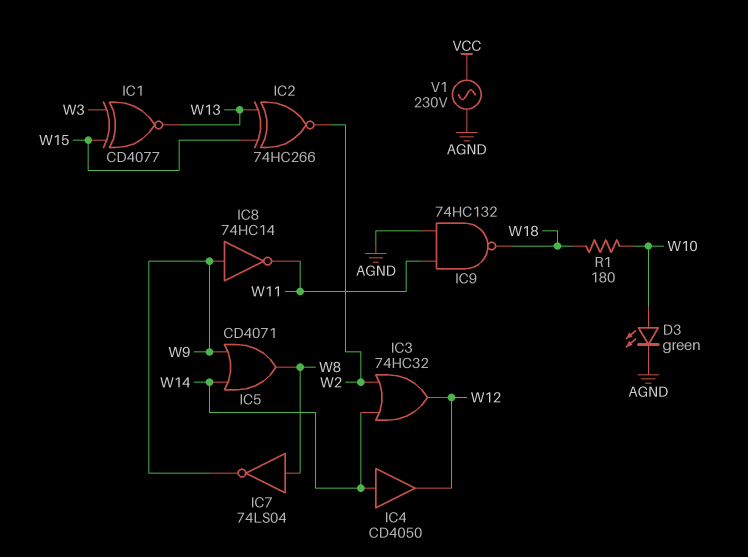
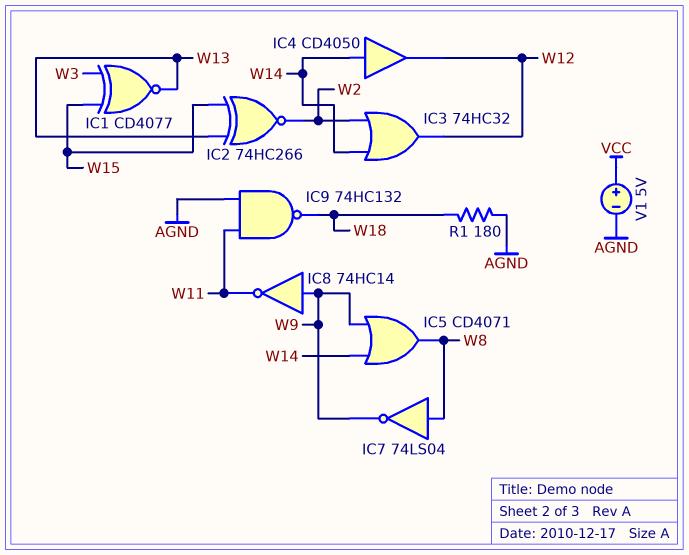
D3: LED green (A W10, K AGND) -> none
R1: 180 (W10, W18) -> 180 (AGND, W18)
V1: AC 230V (AGND, VCC) -> 5V (plus VCC, minus AGND)

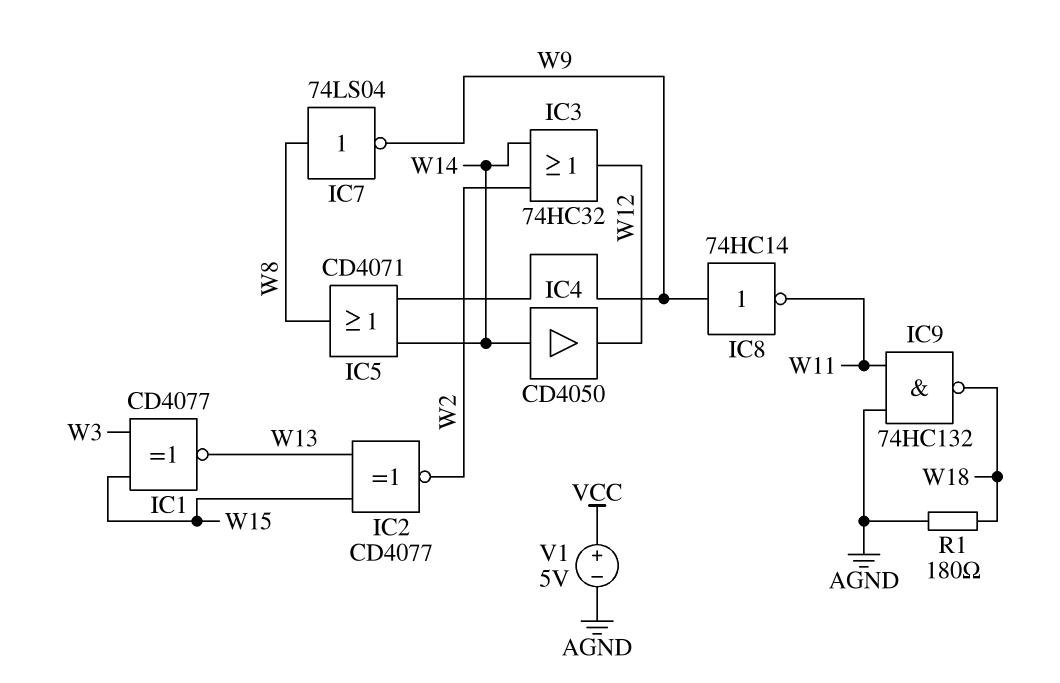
IC2: XNOR 74HC266 (in W13, in W15, out W2) -> XNOR CD4077 (in W13, in W15, out W2)

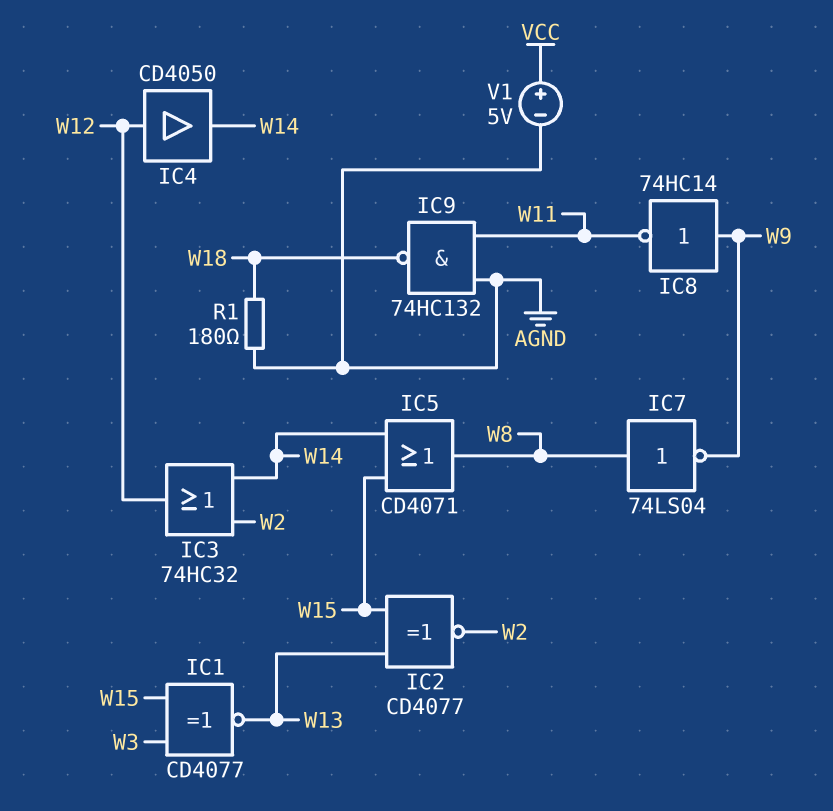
IC4: buffer CD4050 (in W14, out W12) -> buffer CD4050 (in W12, out W14)
IC5: OR CD4071 (in W9, in W14, out W8) -> OR CD4071 (in W14, in W15, out W8)

